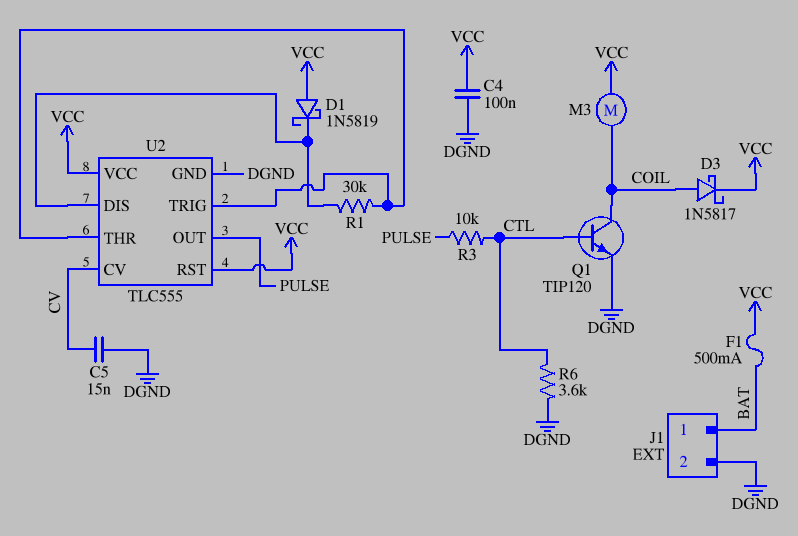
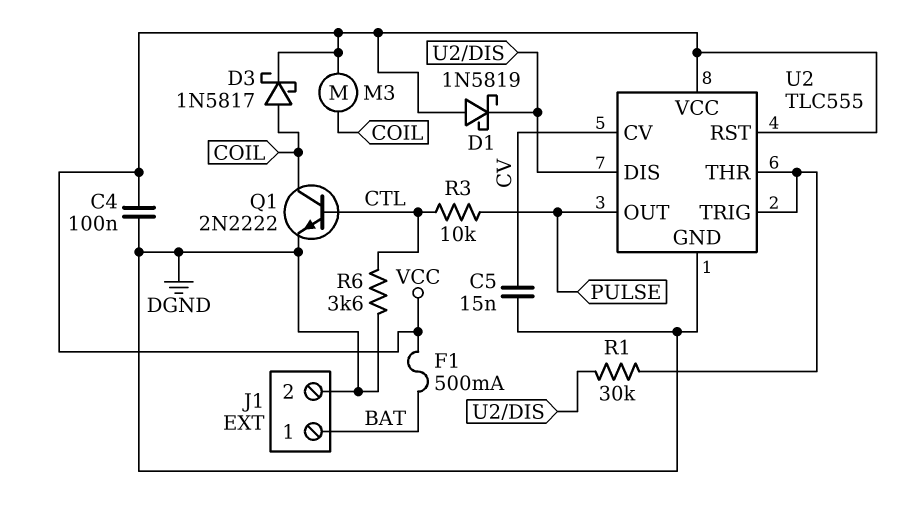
Q1: NPN TIP120 (B CTL, C COIL, E DGND) -> NPN 2N2222 (B CTL, C COIL, E DGND)

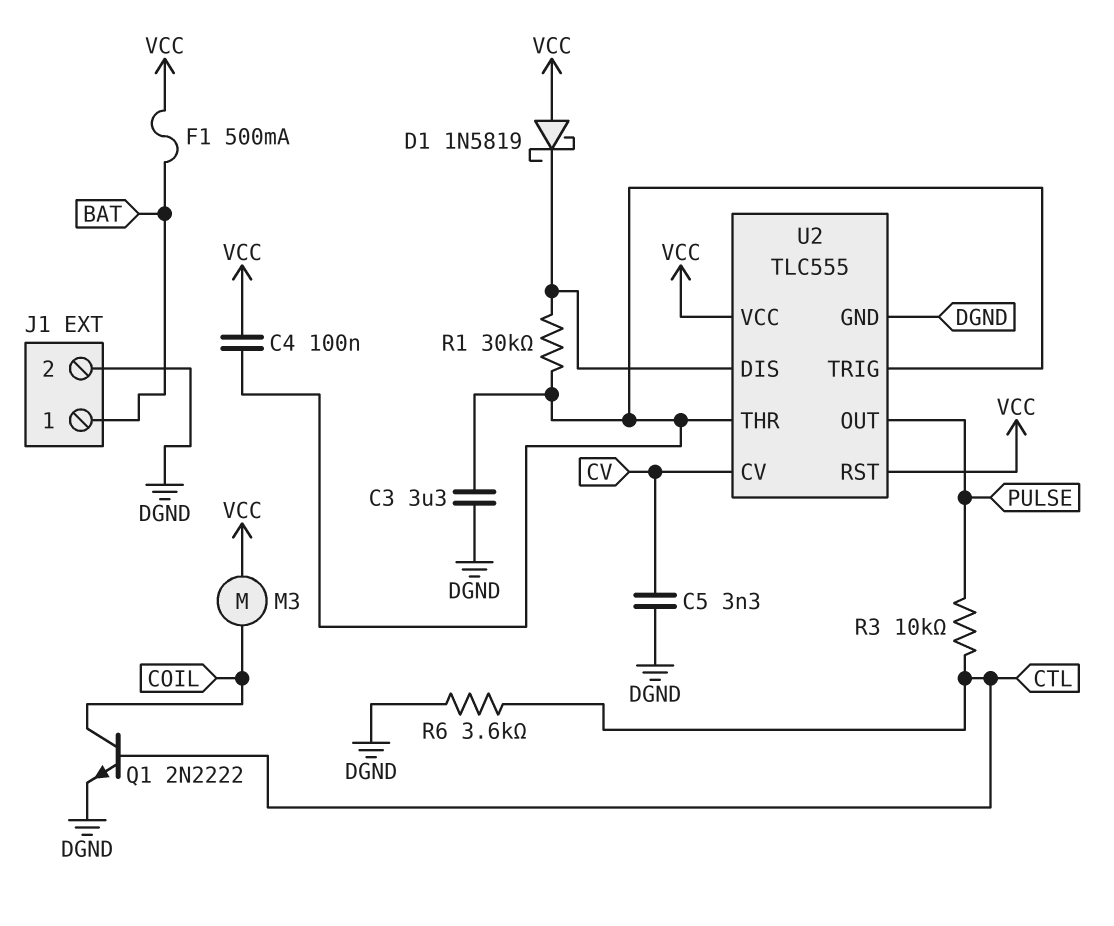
C3: none -> 3.3uF (DGND, U2/THR)
C4: 100nF (DGND, VCC) -> 100nF (U2/THR, VCC)
C5: 15nF (CV, DGND) -> 3.3nF (CV, DGND)
D3: schottky 1N5817 (A COIL, K VCC) -> none

